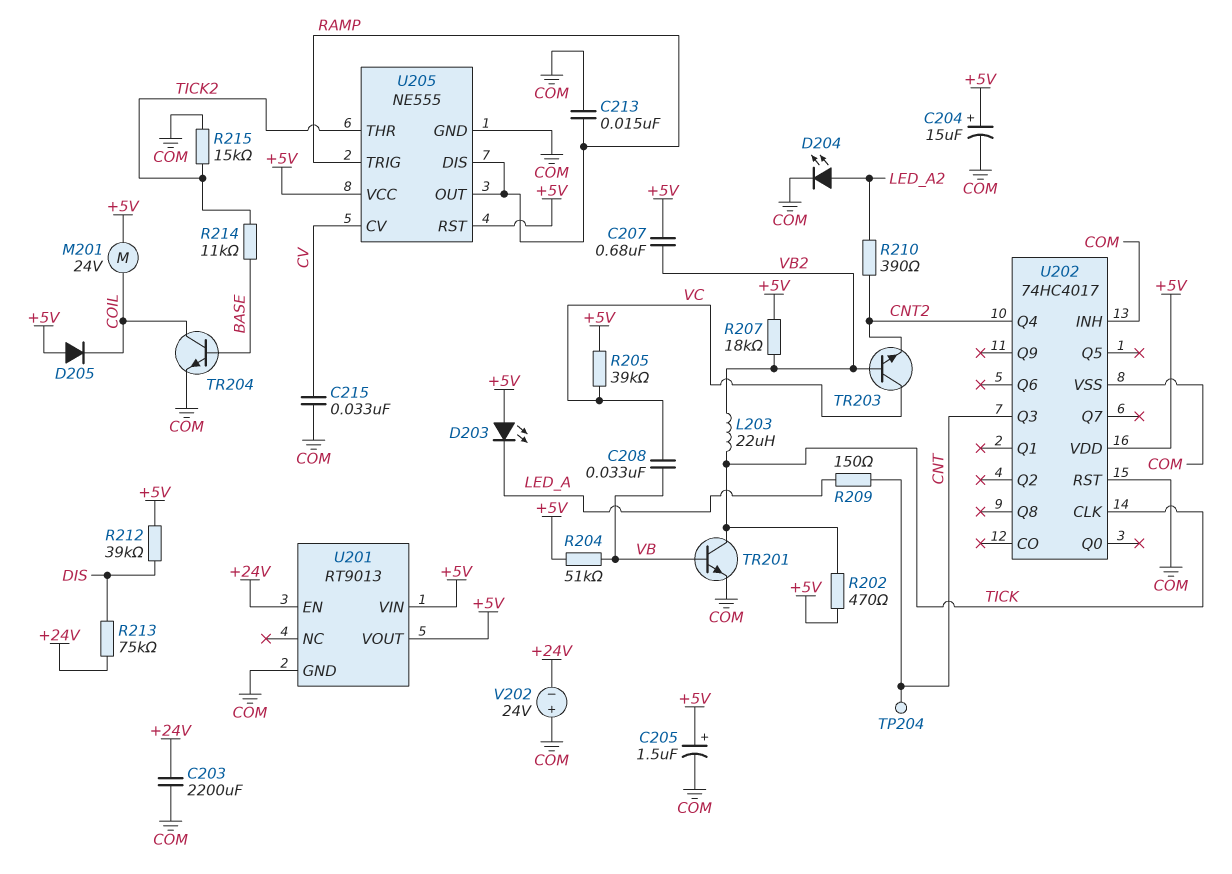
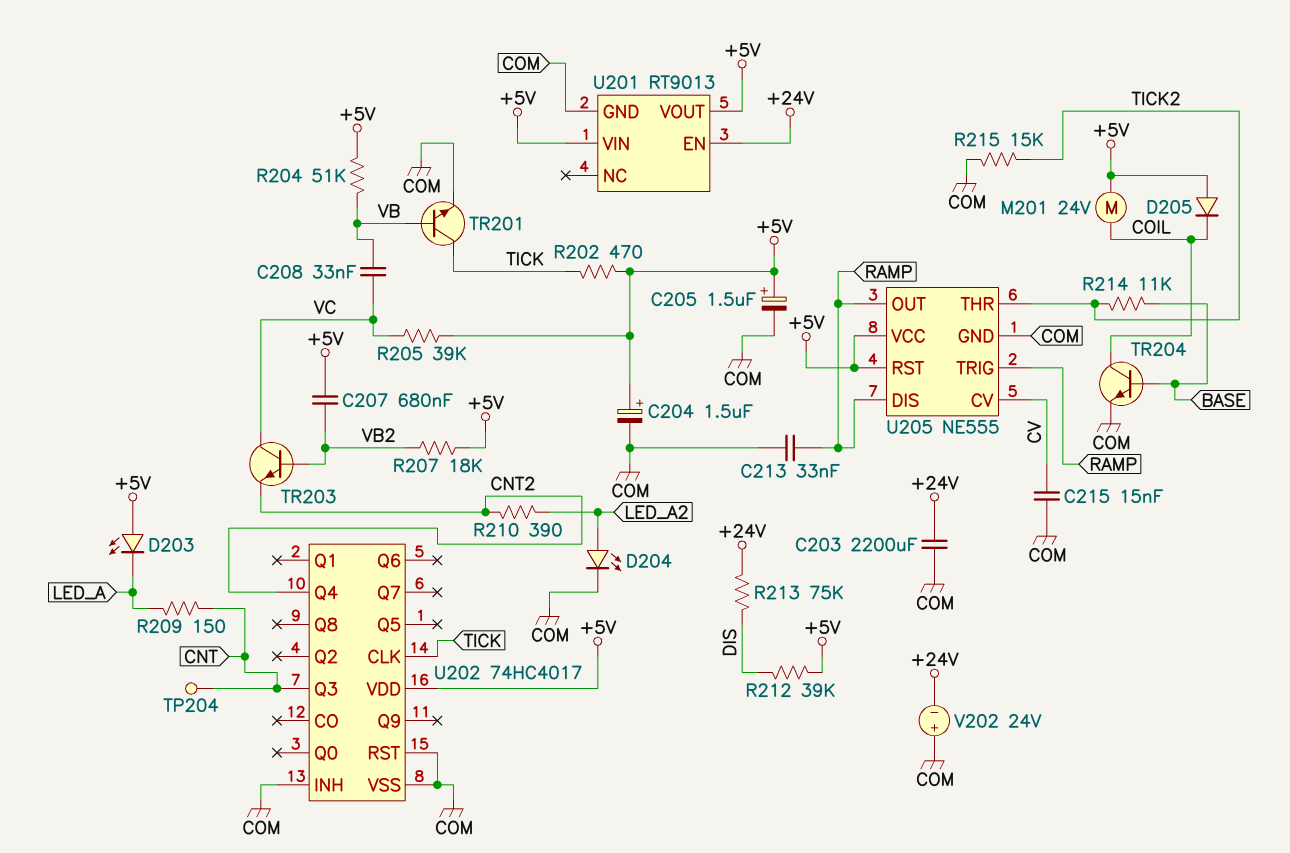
C204: 15uF (plus +5V, minus COM) -> 1.5uF (plus +5V, minus COM)
C213: 15nF (COM, RAMP) -> 33nF (COM, RAMP)
C215: 33nF (COM, CV) -> 15nF (COM, CV)
L203: 22uH (TICK, VB2) -> none

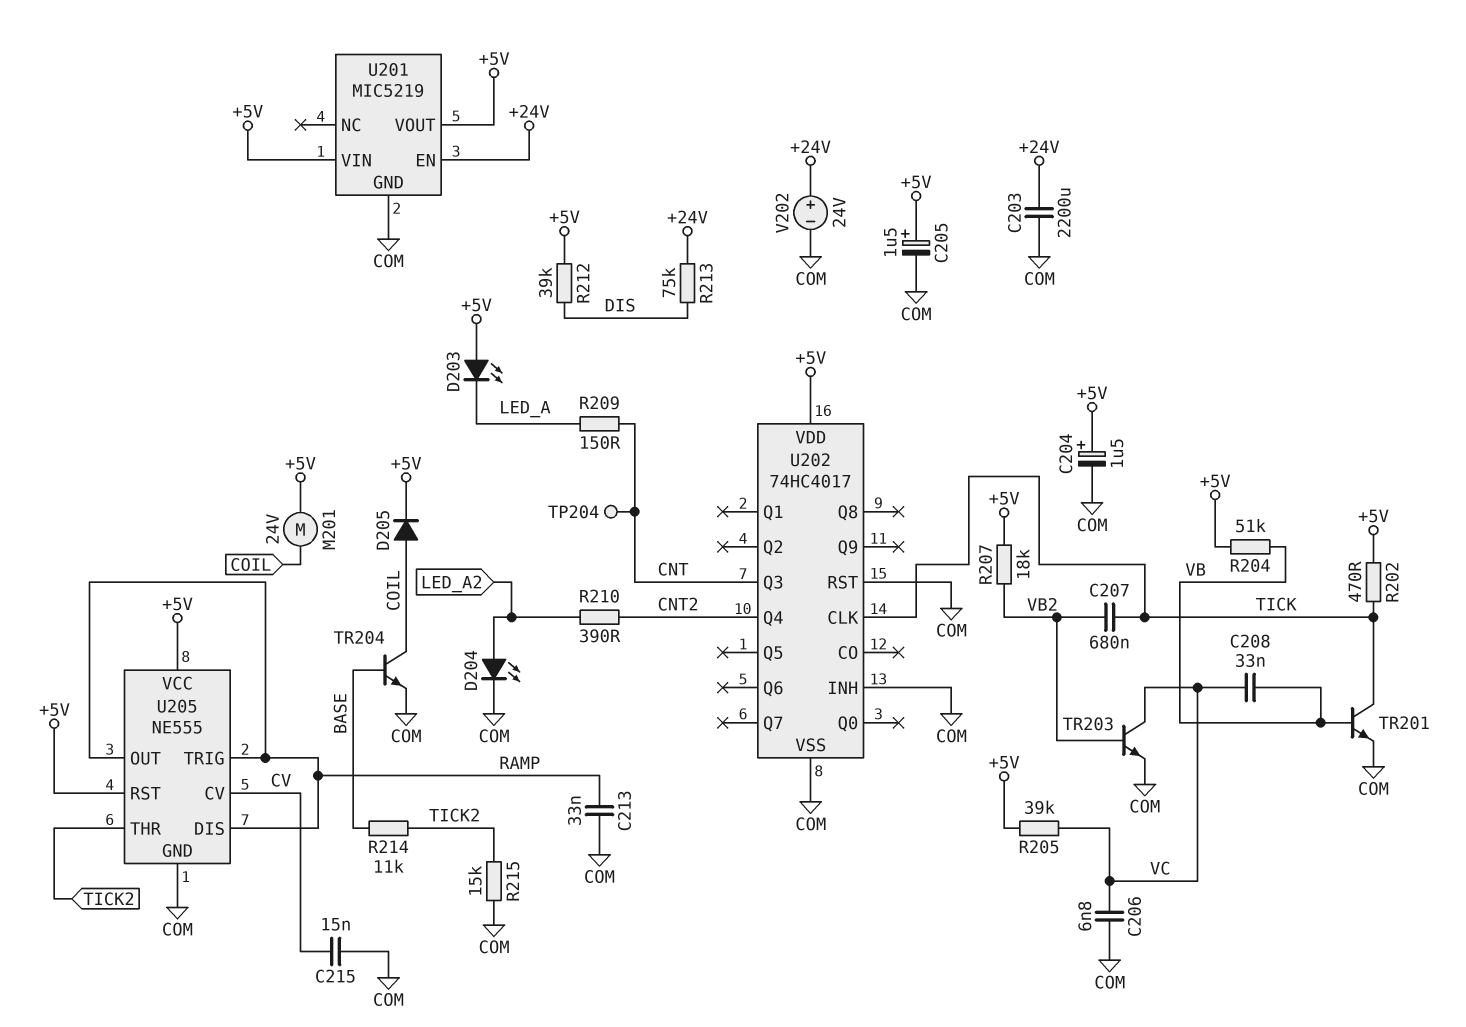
C206: none -> 6.8nF (COM, VC)
C207: 680nF (+5V, VB2) -> 680nF (TICK, VB2)
D205: diode (A +5V, K COIL) -> diode (A COIL, K +5V)
TR203: NPN (B VB2, C VC, E CNT2) -> NPN (B VB2, C VC, E COM)
U201: RT9013 -> MIC5219
V202: 24V (plus COM, minus +24V) -> 24V (plus +24V, minus COM)

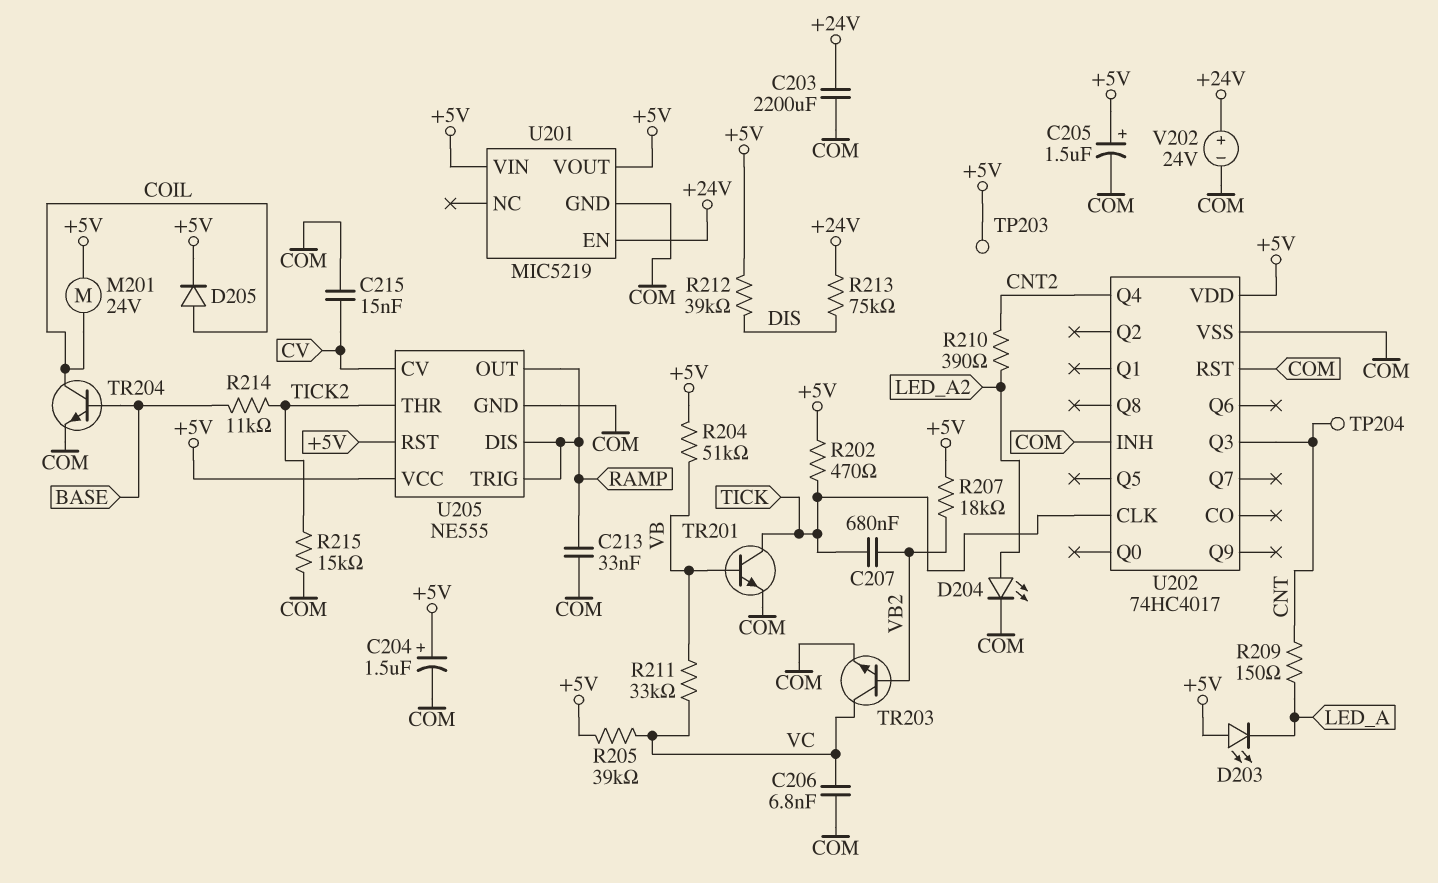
C208: 33nF (VB, VC) -> none
R211: none -> 33k (VB, VC)
TP203: none -> test point (+5V)

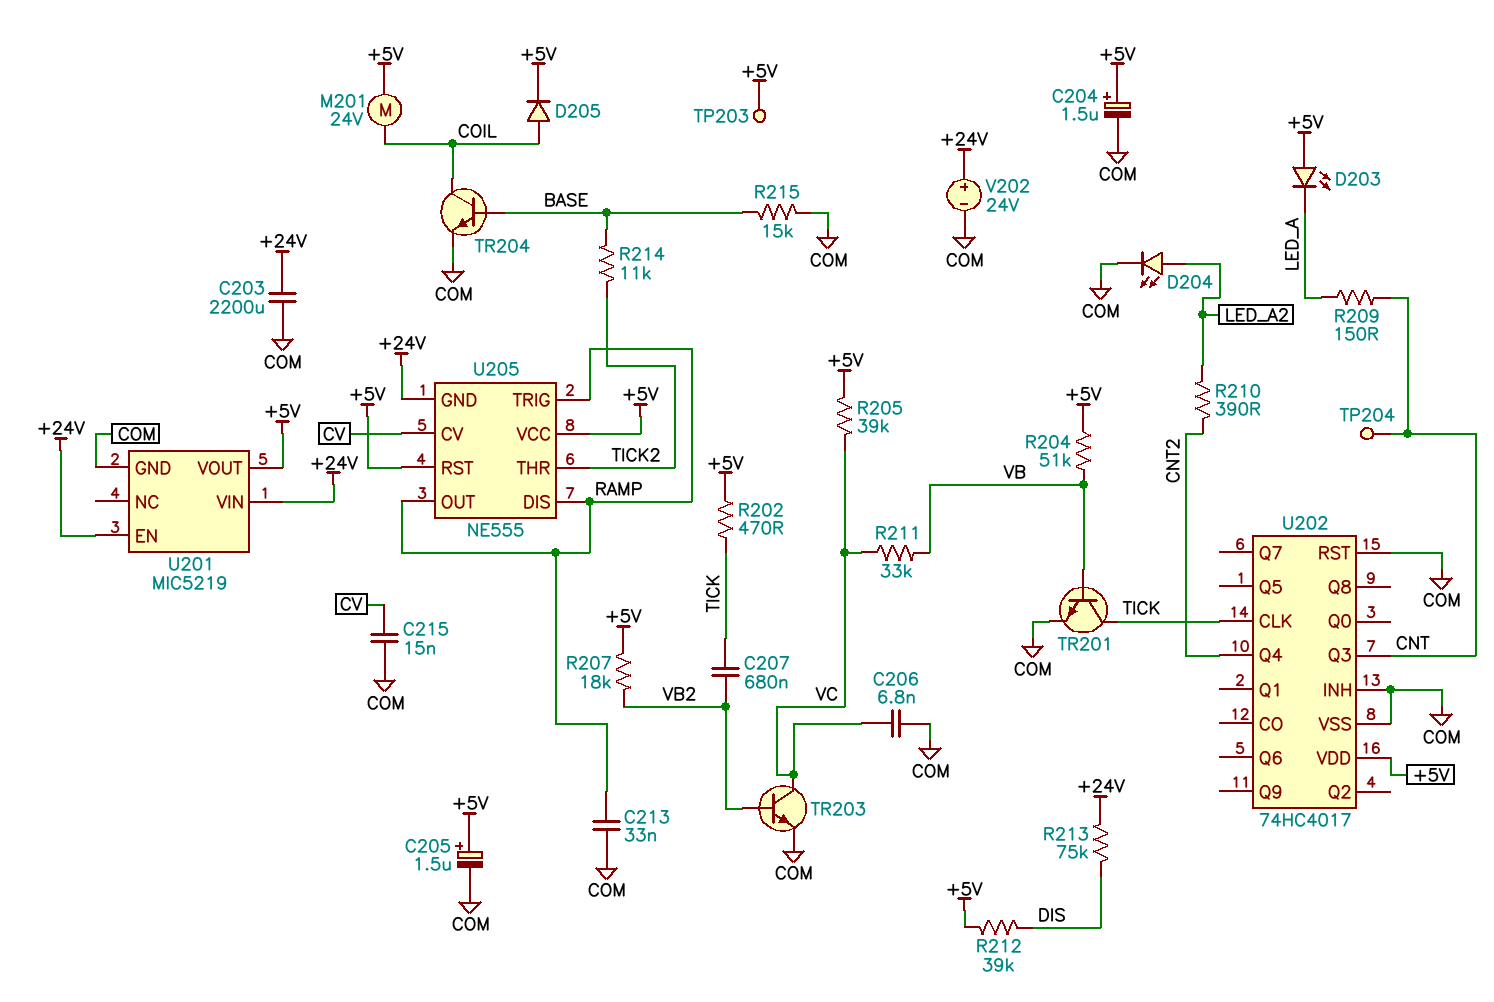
R215: 15k (COM, TICK2) -> 15k (BASE, COM)
U201 pin VIN: +5V -> +24V
U205 pin GND: COM -> +24V

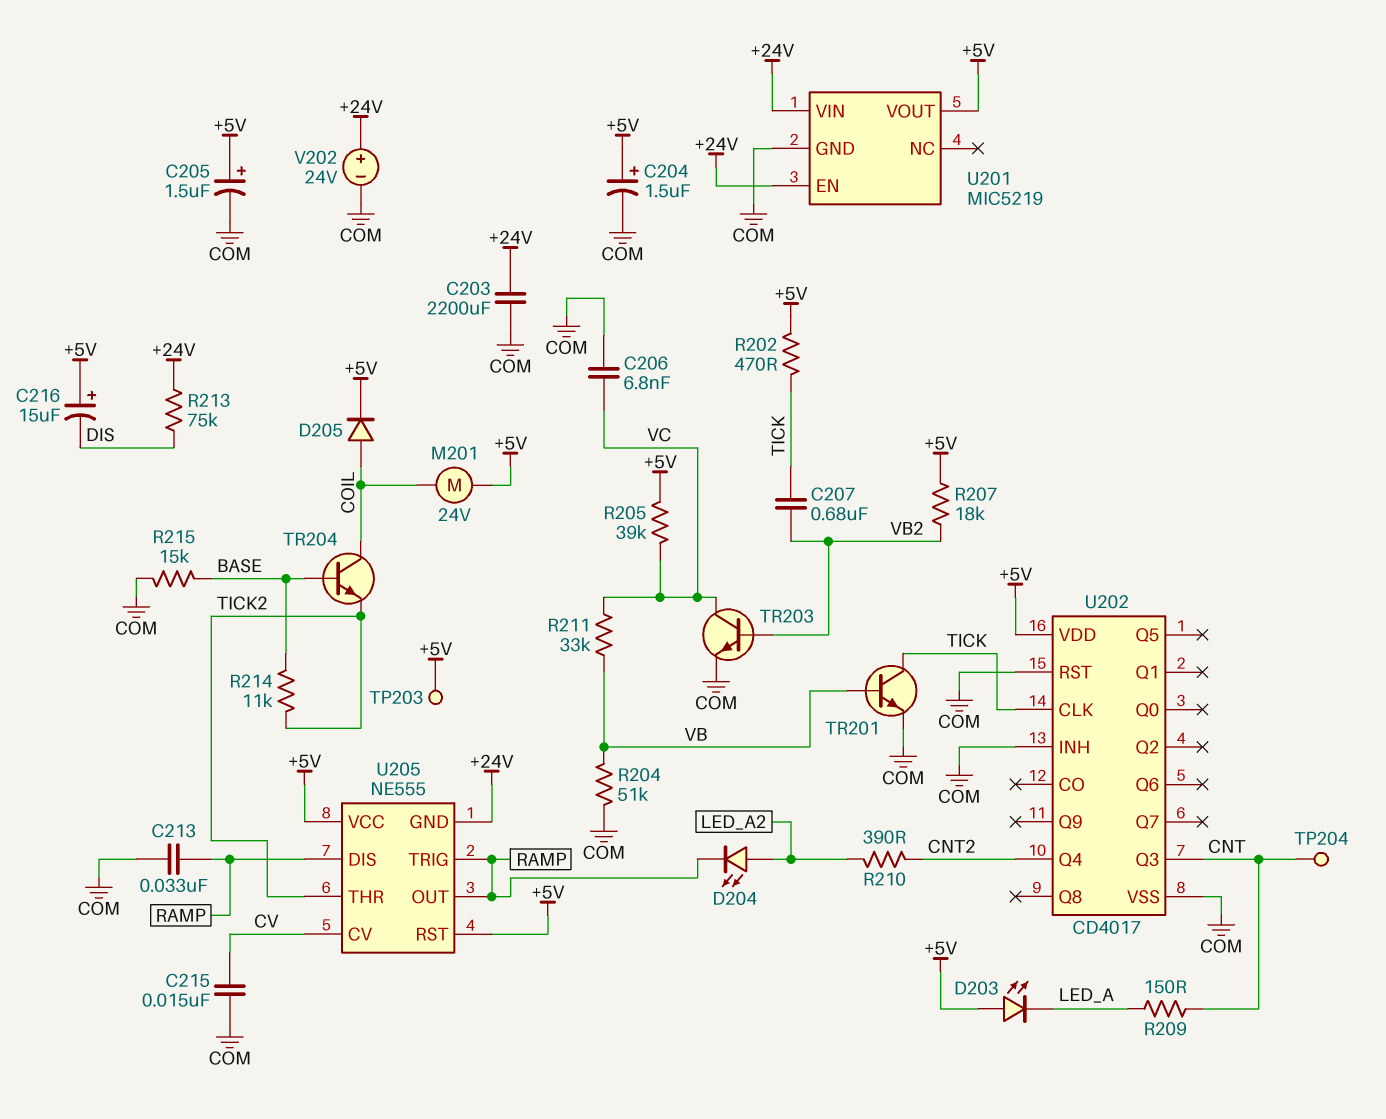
C216: none -> 15uF (plus +5V, minus DIS)
D204: LED (A LED_A2, K COM) -> LED (A LED_A2, K RAMP)
R204: 51k (+5V, VB) -> 51k (COM, VB)
R212: 39k (+5V, DIS) -> none
TR204: NPN (B BASE, C COIL, E COM) -> NPN (B BASE, C COIL, E TICK2)
U202: 74HC4017 -> CD4017

